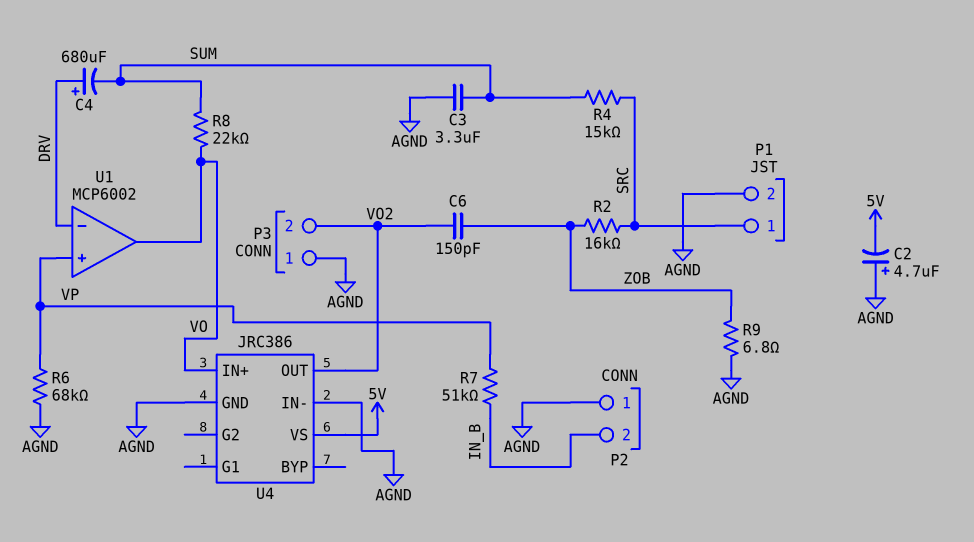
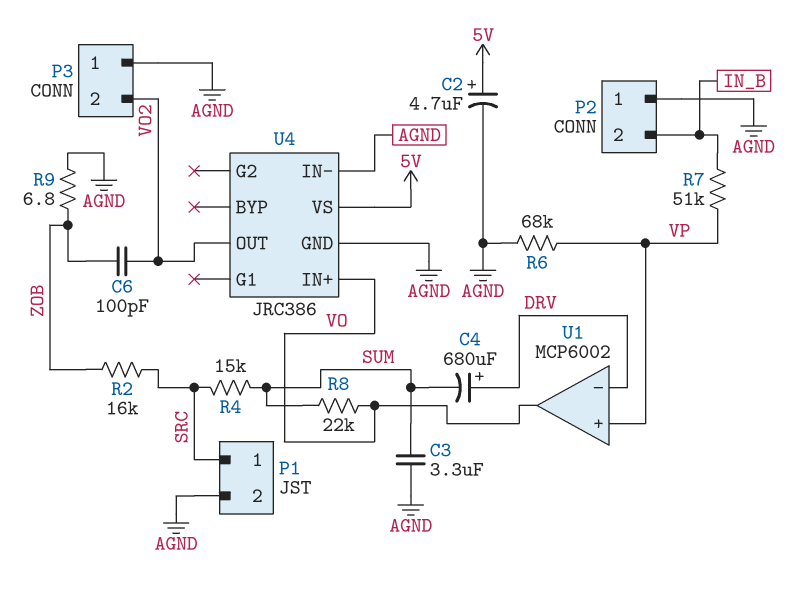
C2: 4.7uF (plus AGND, minus 5V) -> 4.7uF (plus 5V, minus AGND)
C6: 150pF (VO2, ZOB) -> 100pF (VO2, ZOB)

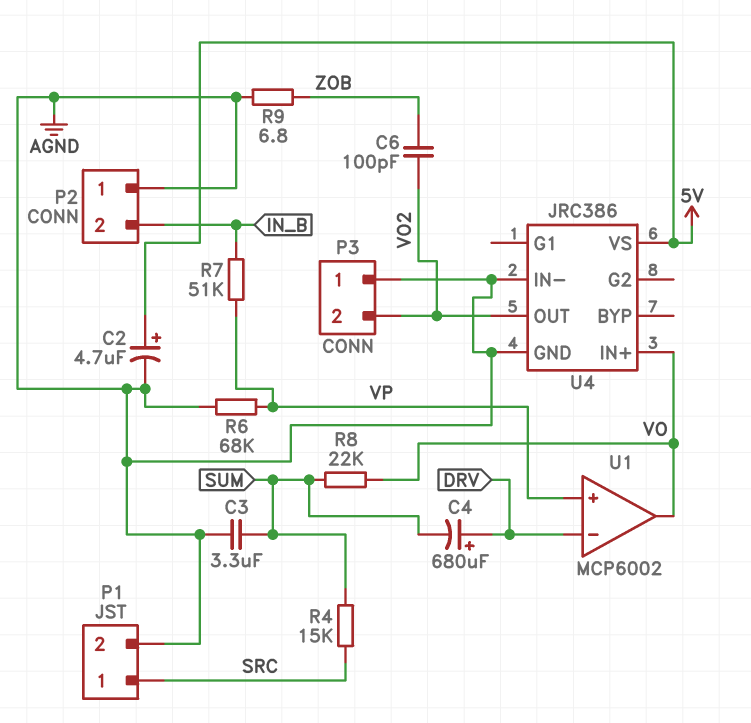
R2: 16k (SRC, ZOB) -> none

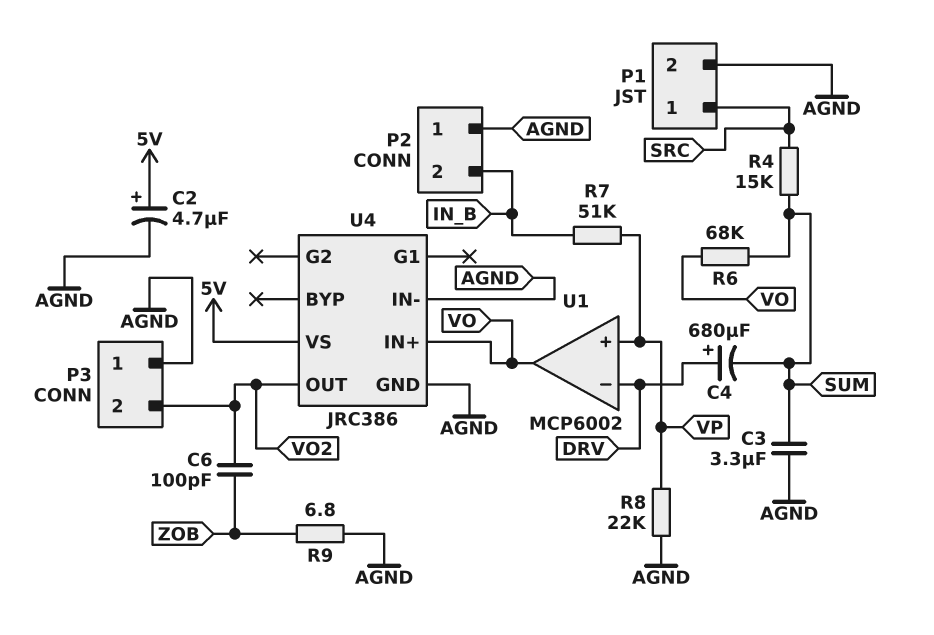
R6: 68k (AGND, VP) -> 68k (SUM, VO)
R8: 22k (SUM, VO) -> 22k (AGND, VP)

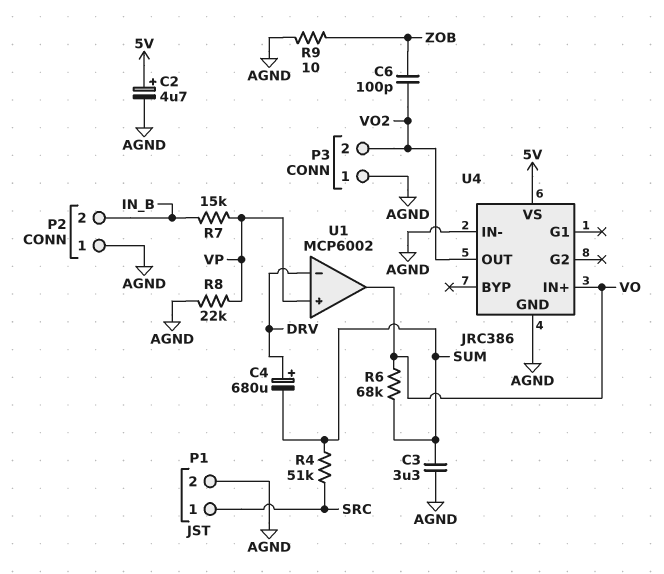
R4: 15k (SRC, SUM) -> 51k (SRC, SUM)
R7: 51k (IN_B, VP) -> 15k (IN_B, VP)
R9: 6.8 (AGND, ZOB) -> 10 (AGND, ZOB)

